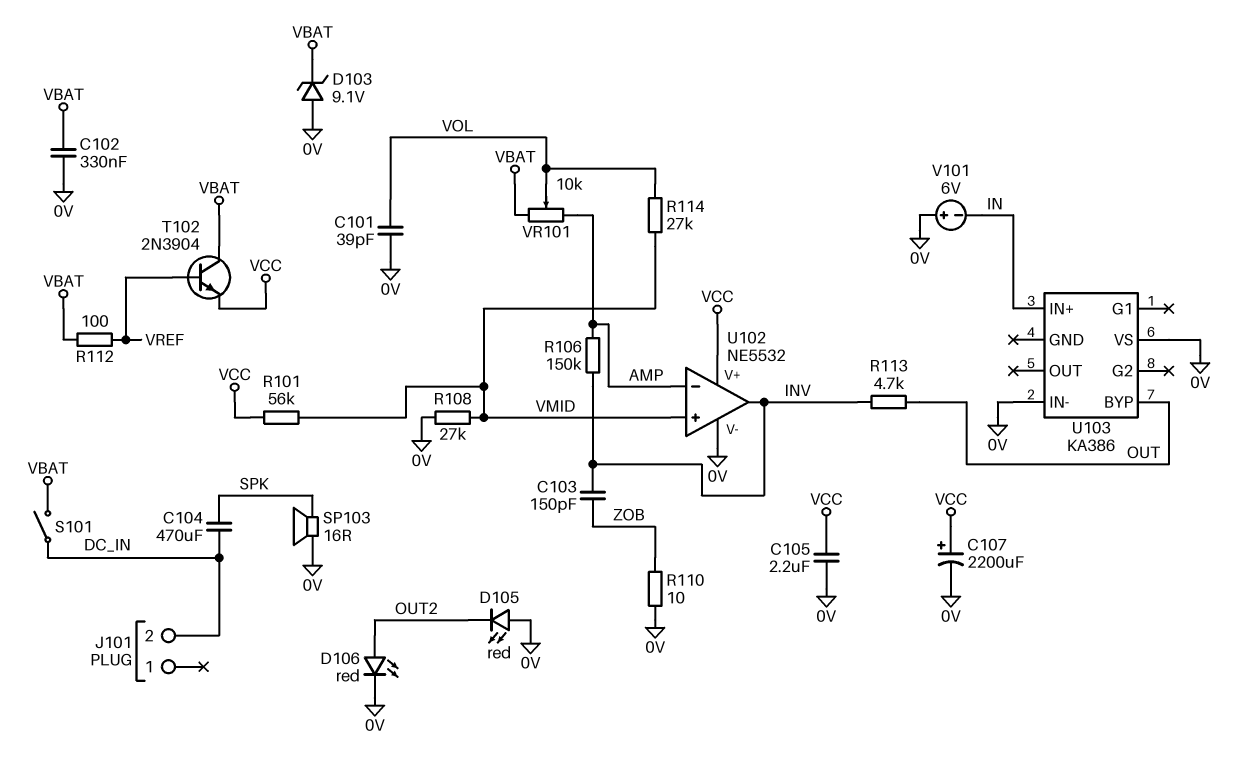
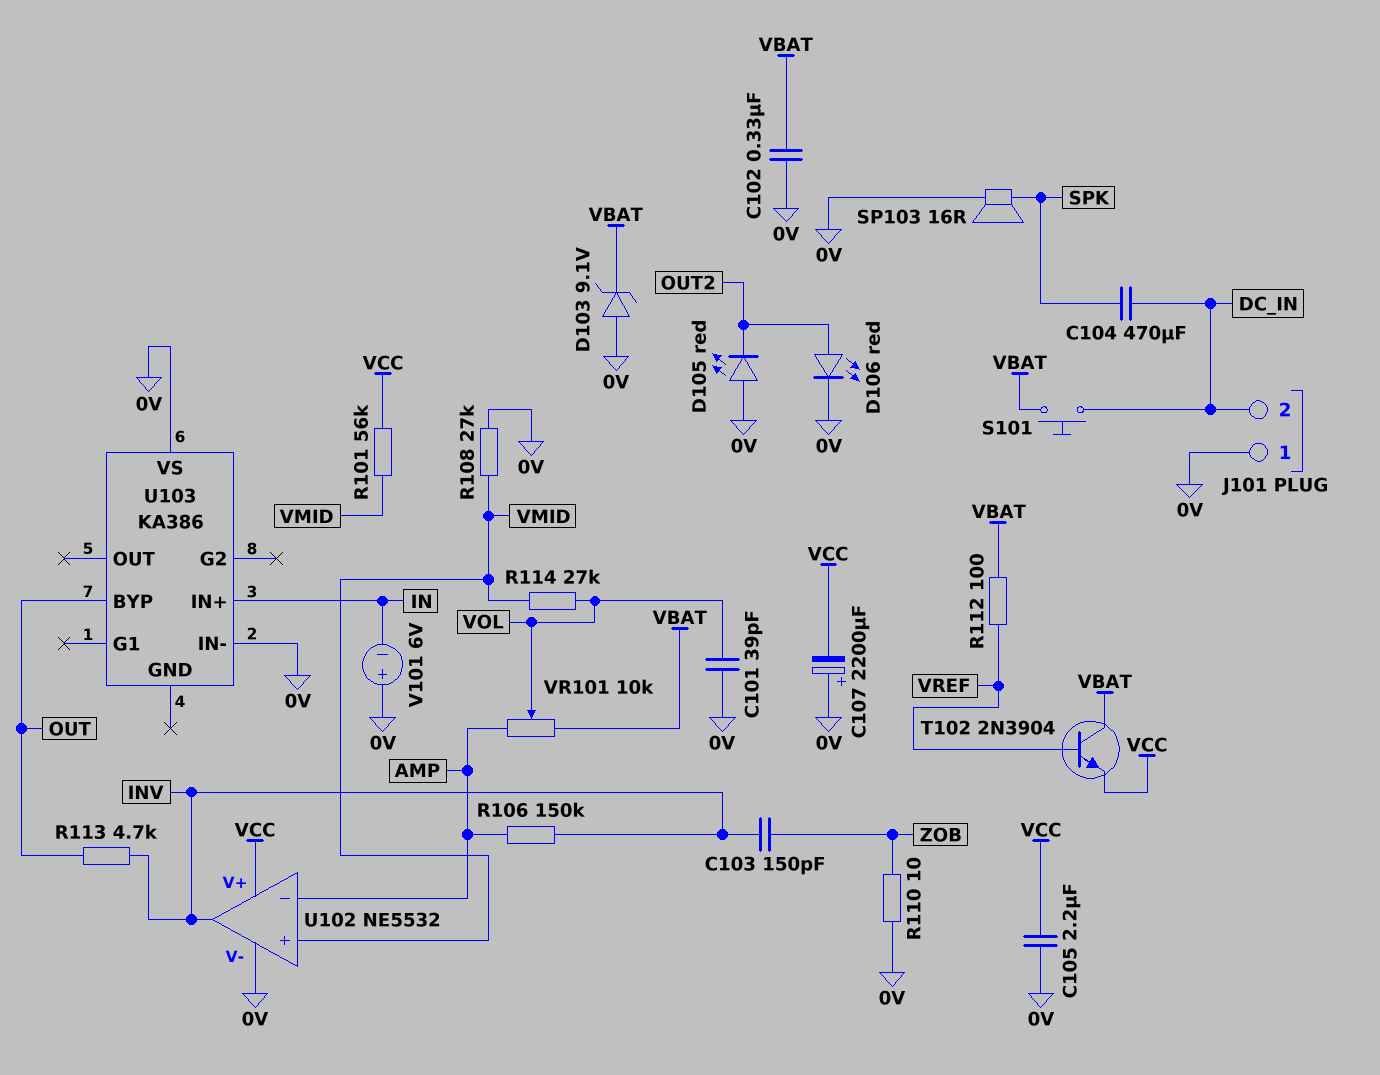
C107: 2200uF (plus VCC, minus 0V) -> 2200uF (plus 0V, minus VCC)
J101 pin 1: none -> 0V
S101: switch (DC_IN, VBAT) -> button (DC_IN, VBAT)

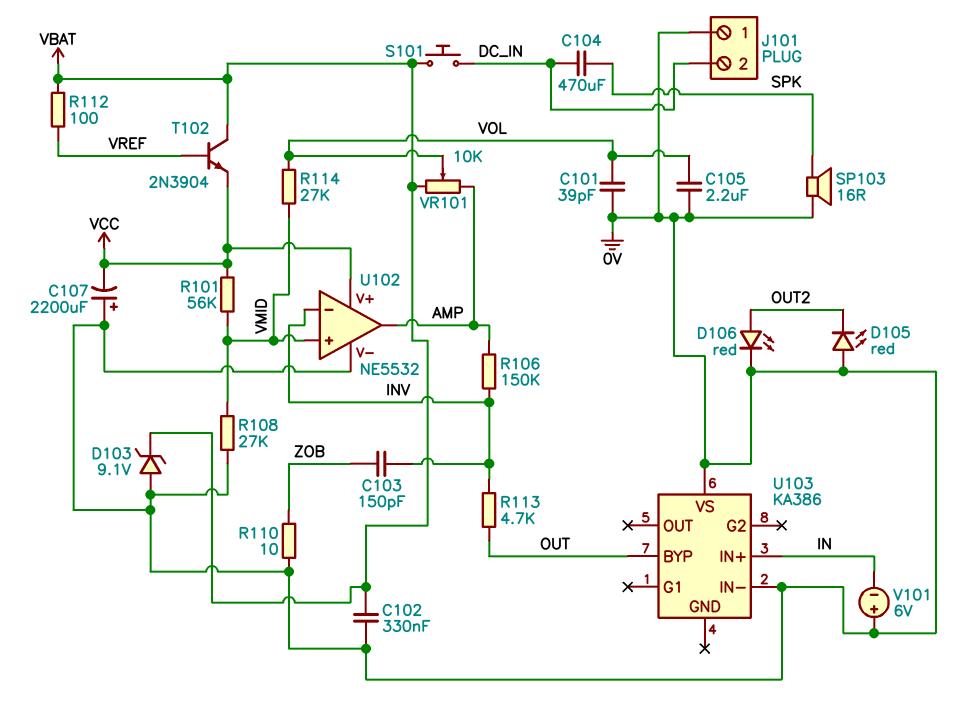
C105: 2.2uF (0V, VCC) -> 2.2uF (0V, VOL)
U102 pin in-: AMP -> INV
U102 pin out: INV -> AMP

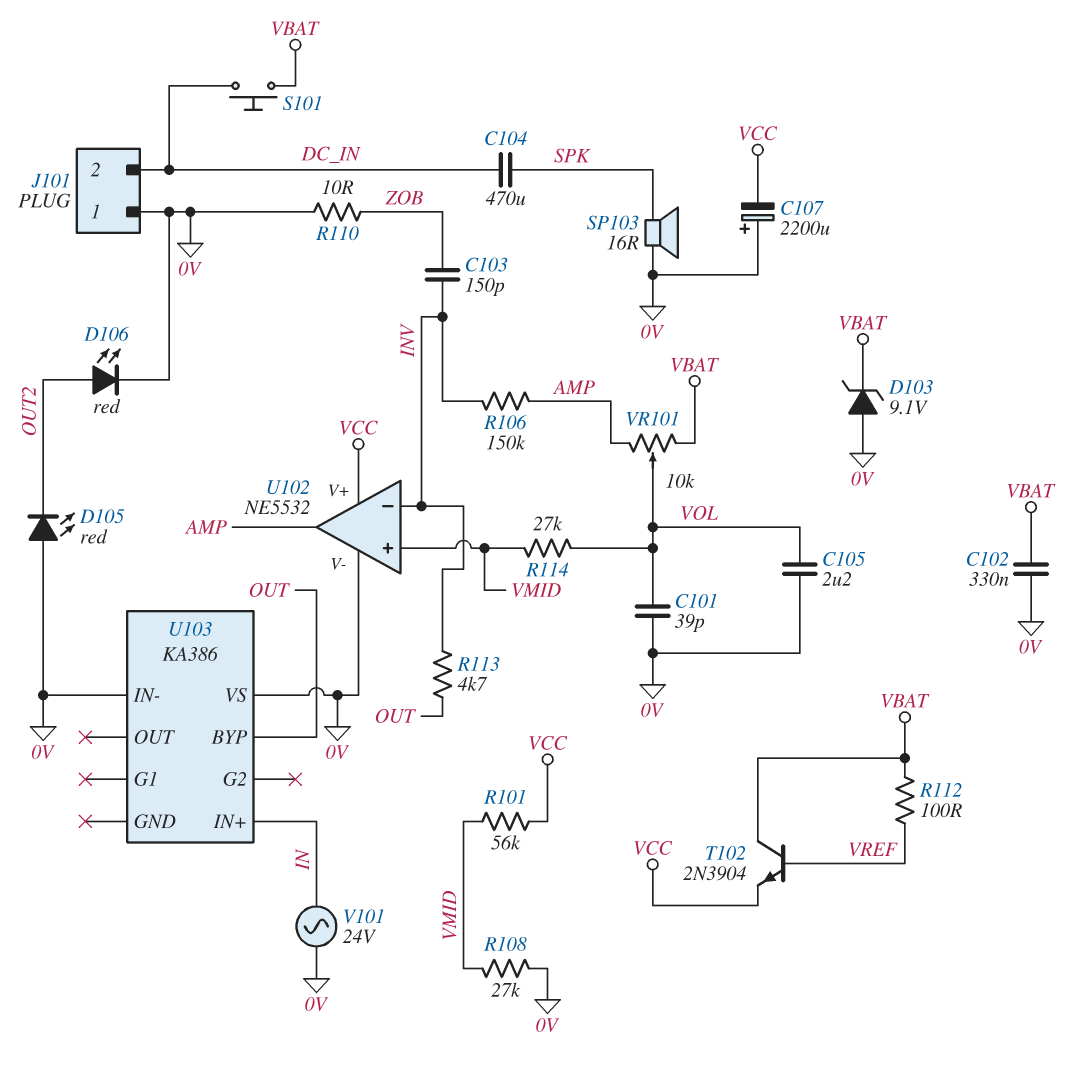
V101: 6V (plus 0V, minus IN) -> AC 24V (0V, IN)

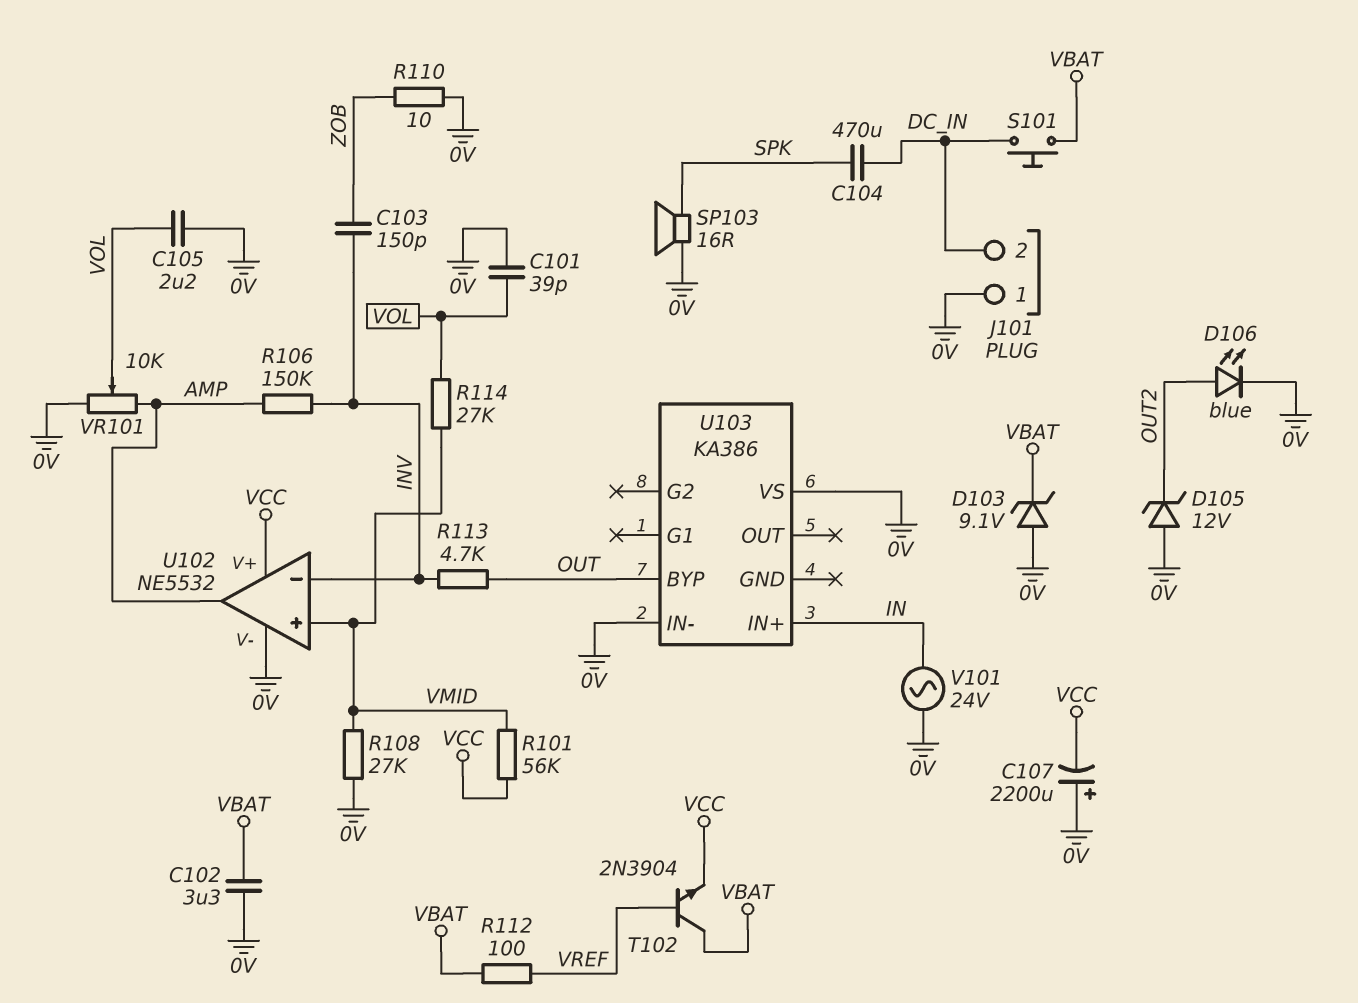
C102: 330nF (0V, VBAT) -> 3.3uF (0V, VBAT)
D105: LED red (A 0V, K OUT2) -> zener 12V (A 0V, K OUT2)
D106: LED red (A OUT2, K 0V) -> LED blue (A OUT2, K 0V)
VR101: 10k (AMP, VBAT, wiper VOL) -> 10k (0V, AMP, wiper VOL)

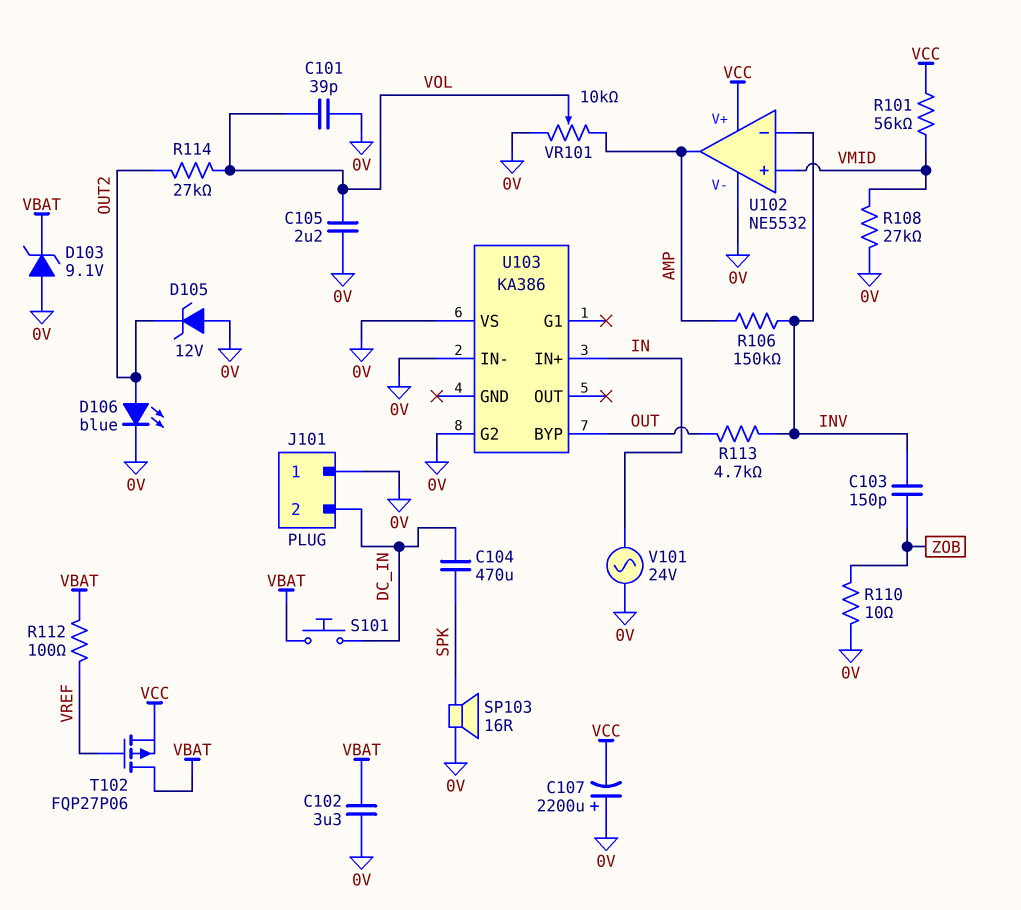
R114: 27k (VMID, VOL) -> 27k (OUT2, VOL)
T102: NPN 2N3904 (B VREF, C VBAT, E VCC) -> PMOS FQP27P06 (G VREF, D VBAT, S VCC)
U103 pin G2: none -> 0V

